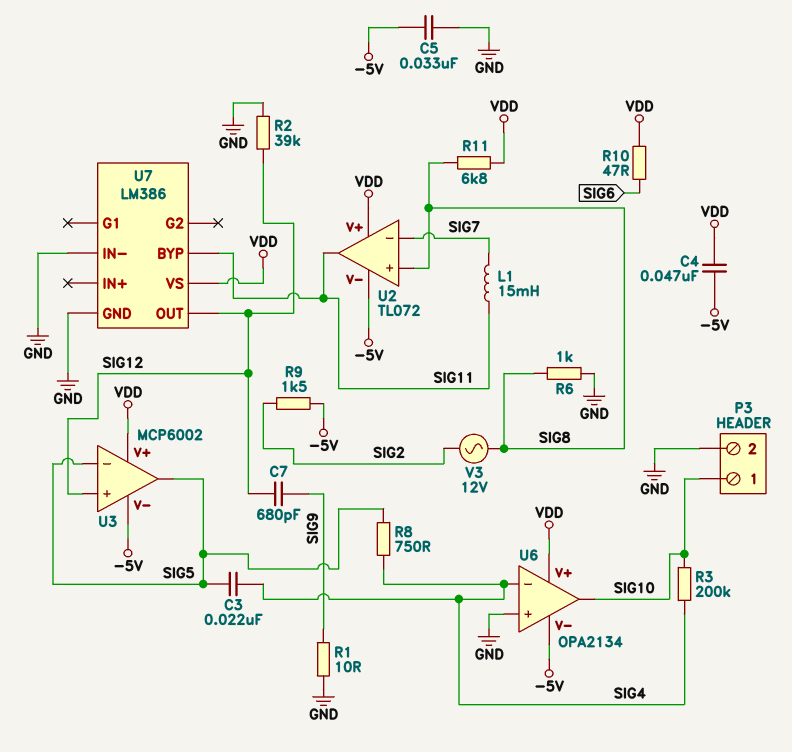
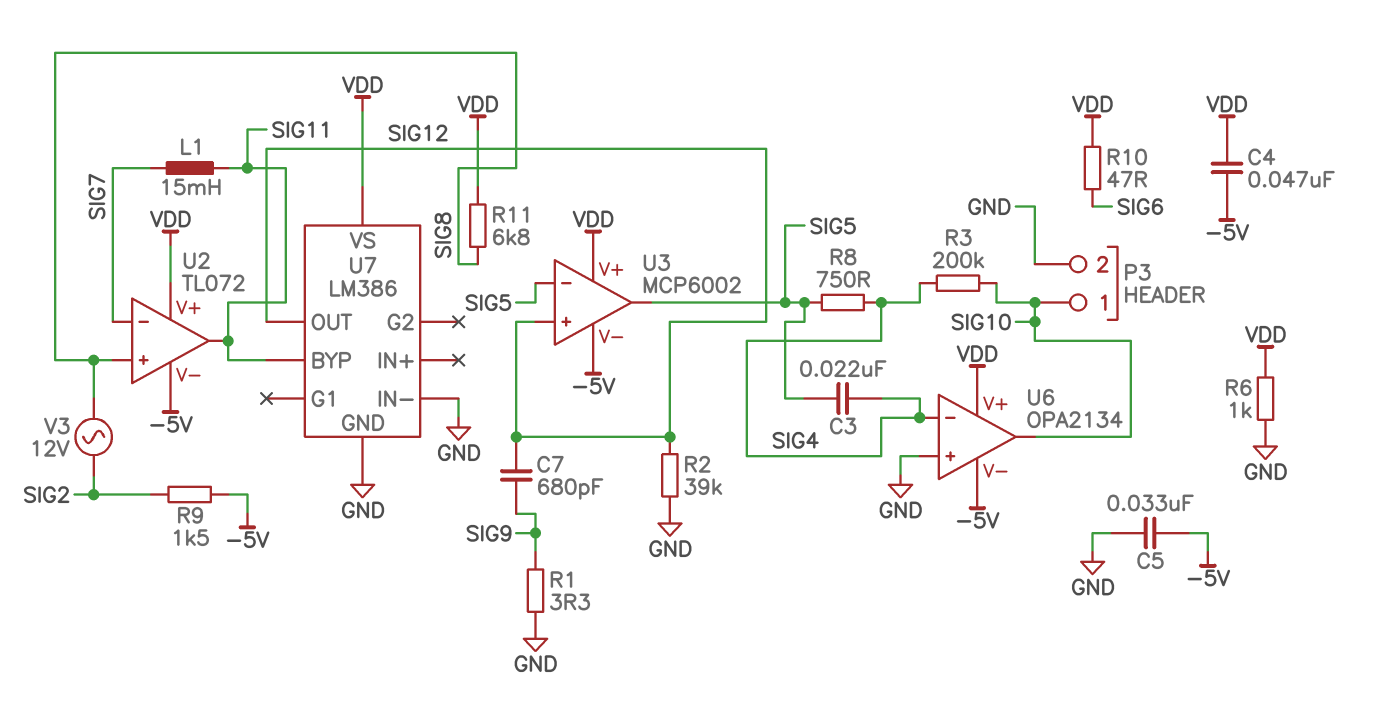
R1: 10 (GND, SIG9) -> 3.3 (GND, SIG9)
R6: 1k (GND, SIG8) -> 1k (GND, VDD)

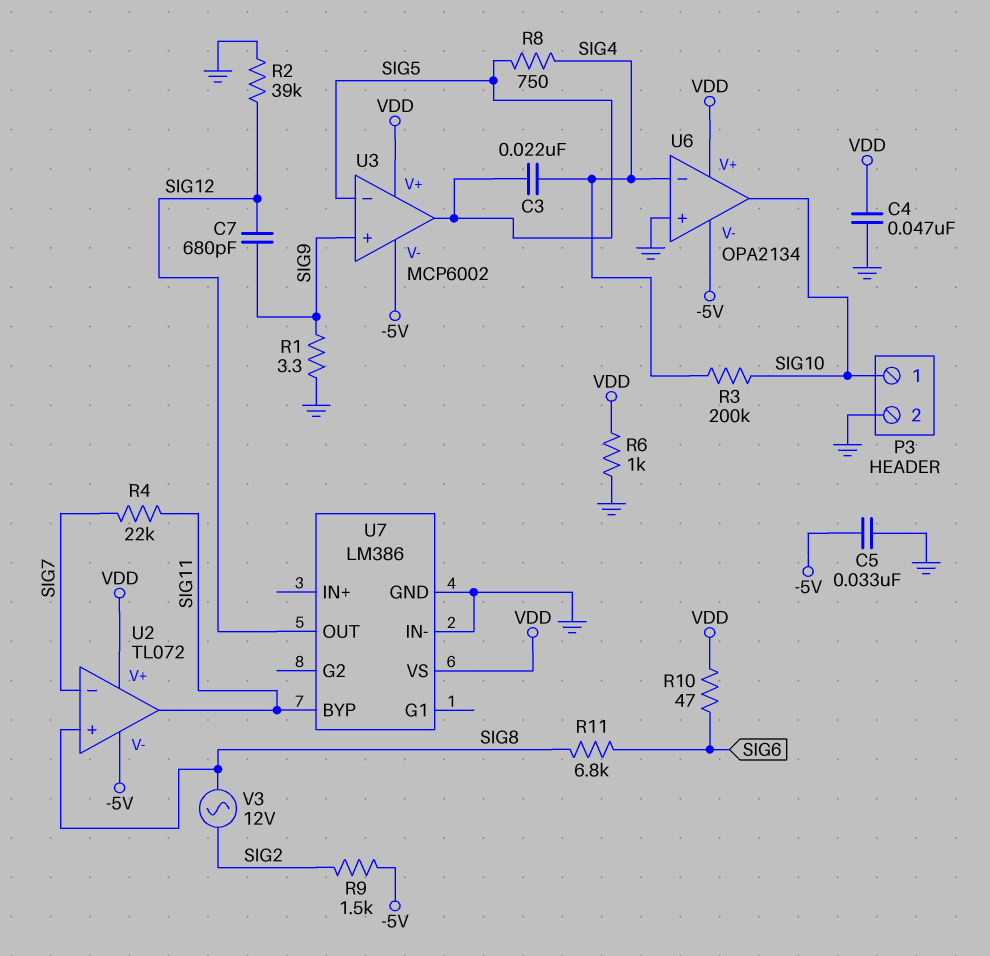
C4: 47nF (-5V, VDD) -> 47nF (GND, VDD)
L1: 15mH (SIG7, SIG11) -> none
R4: none -> 22k (SIG7, SIG11)
R11: 6.8k (SIG8, VDD) -> 6.8k (SIG6, SIG8)
U3 pin in+: SIG12 -> SIG9

